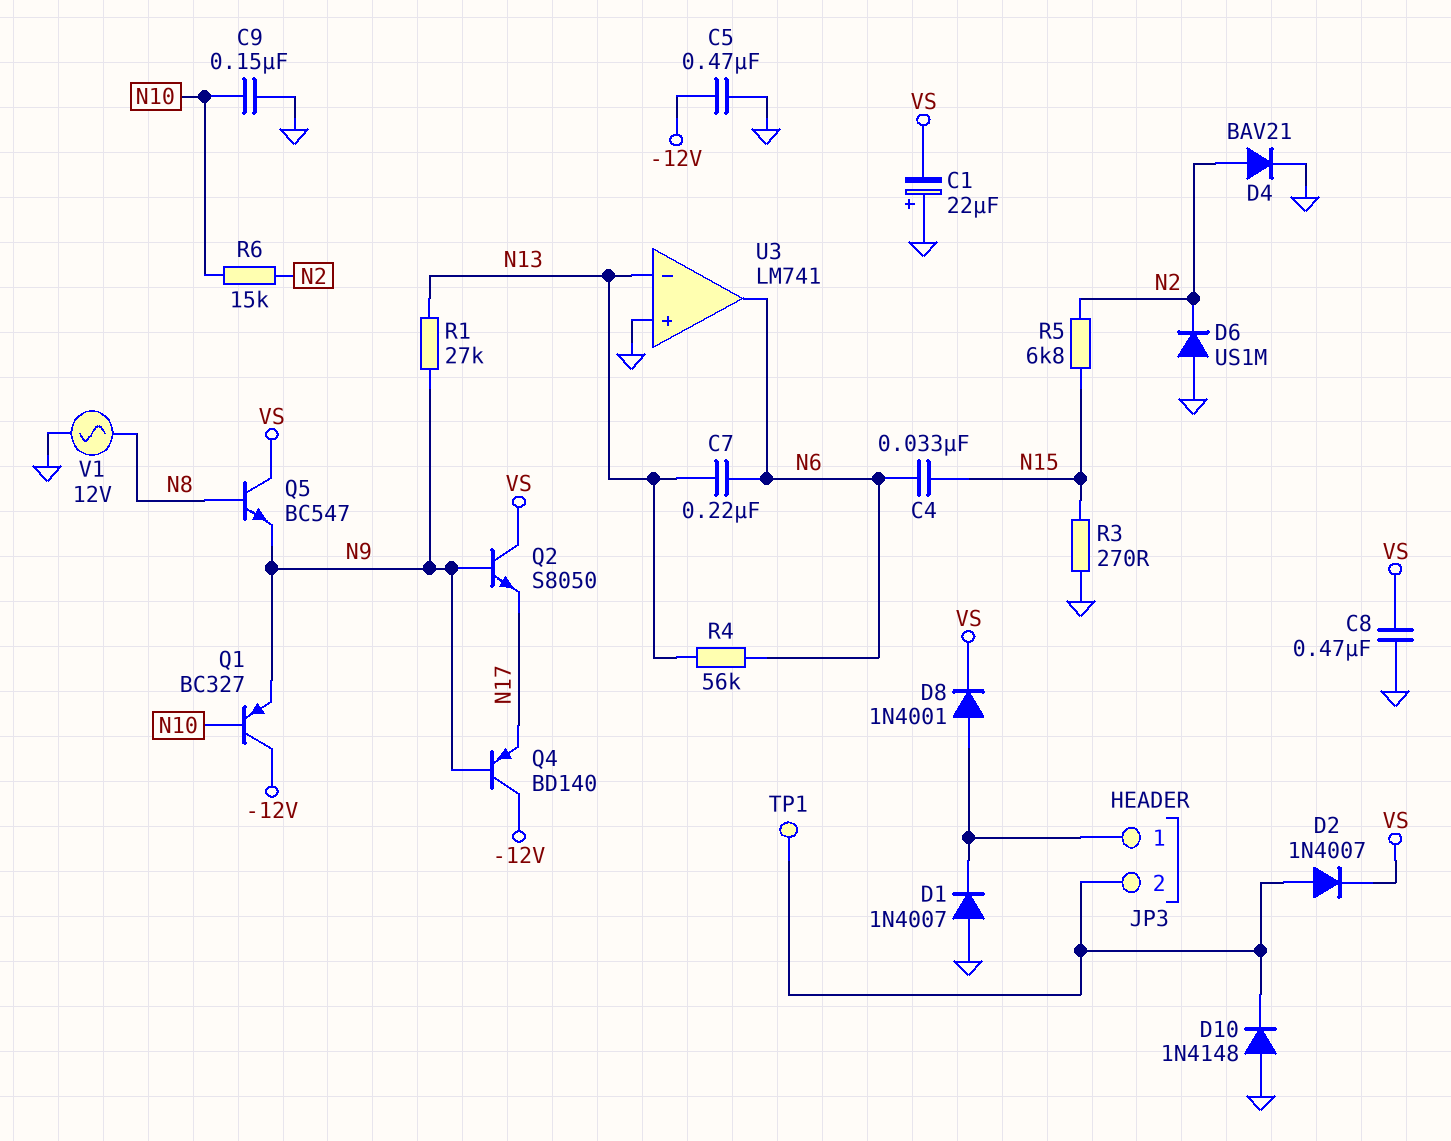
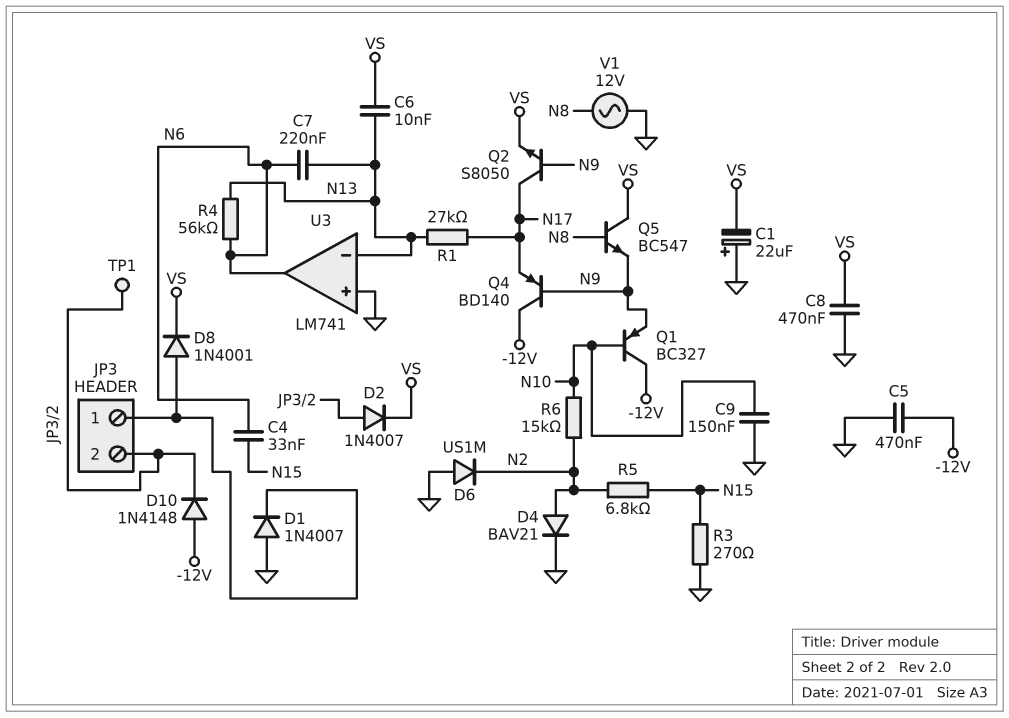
C6: none -> 10nF (N13, VS)
D10: diode 1N4148 (A GND, K JP3/2) -> diode 1N4148 (A -12V, K JP3/2)
Q2: NPN S8050 (B N9, C VS, E N17) -> NPN S8050 (B N9, C N17, E VS)
R1: 27k (N9, N13) -> 27k (N13, N17)

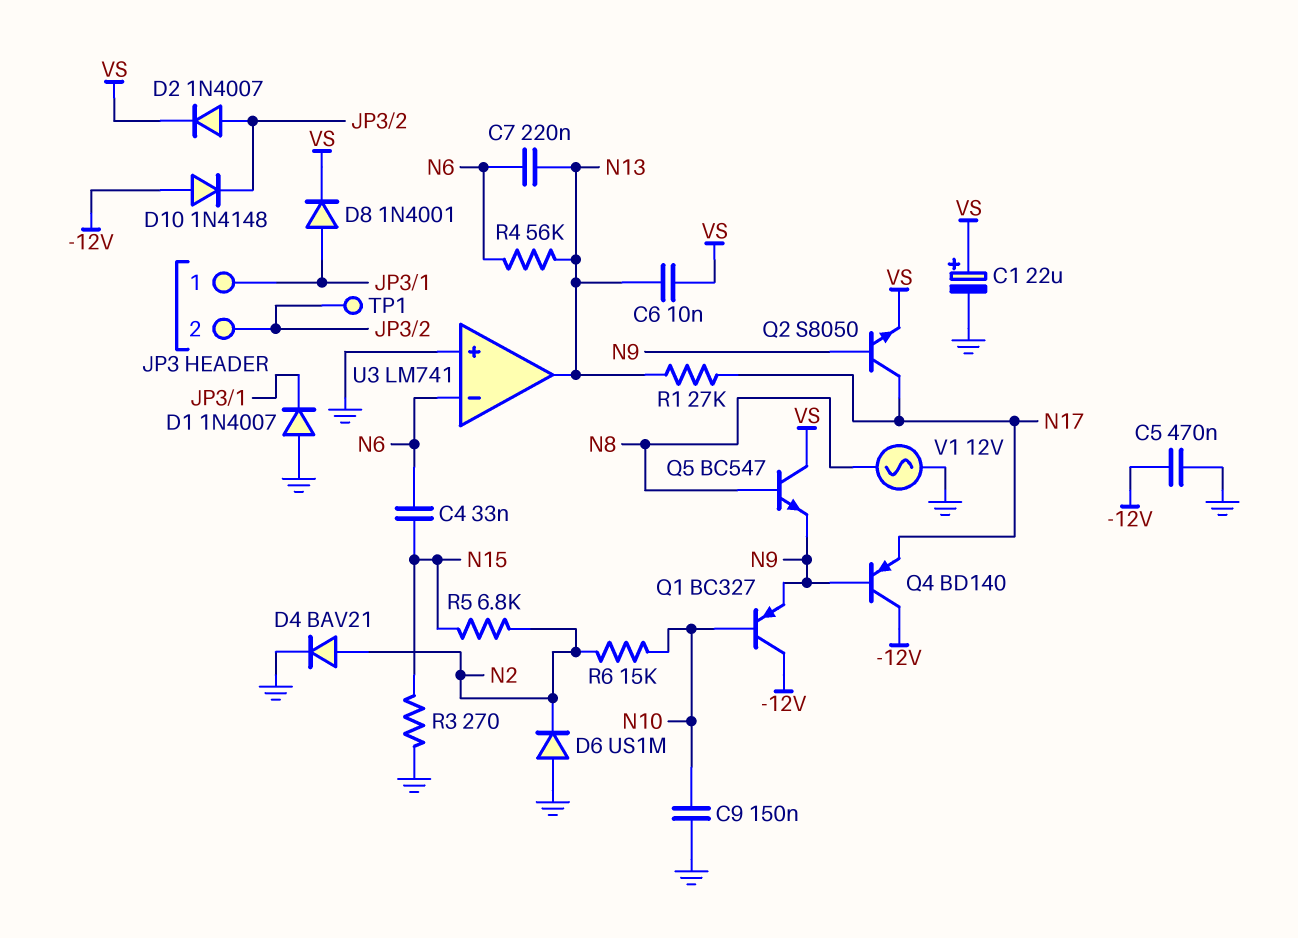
C1: 22uF (plus GND, minus VS) -> 22uF (plus VS, minus GND)
C8: 470nF (GND, VS) -> none
U3 pin in-: N13 -> N6
U3 pin out: N6 -> N13

